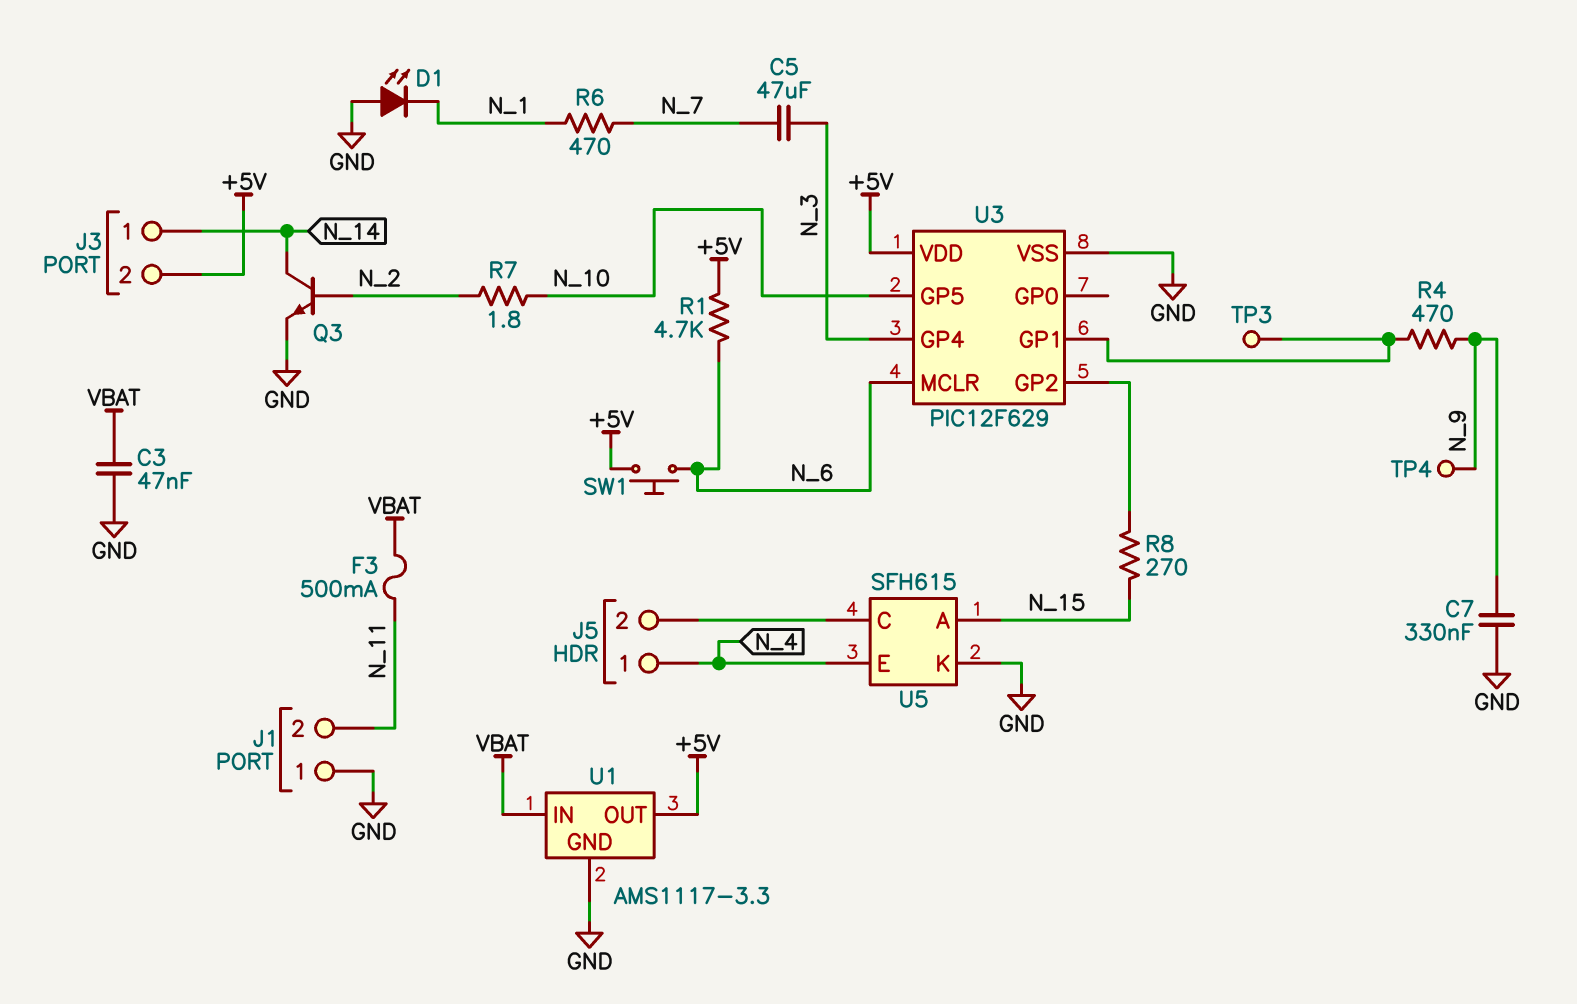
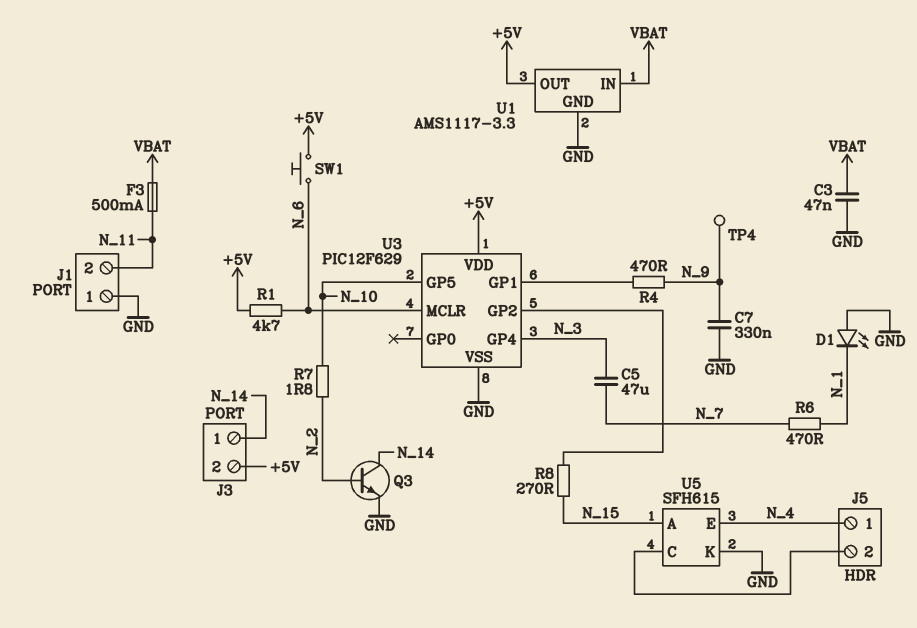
TP3: test point (U3/GP1) -> none

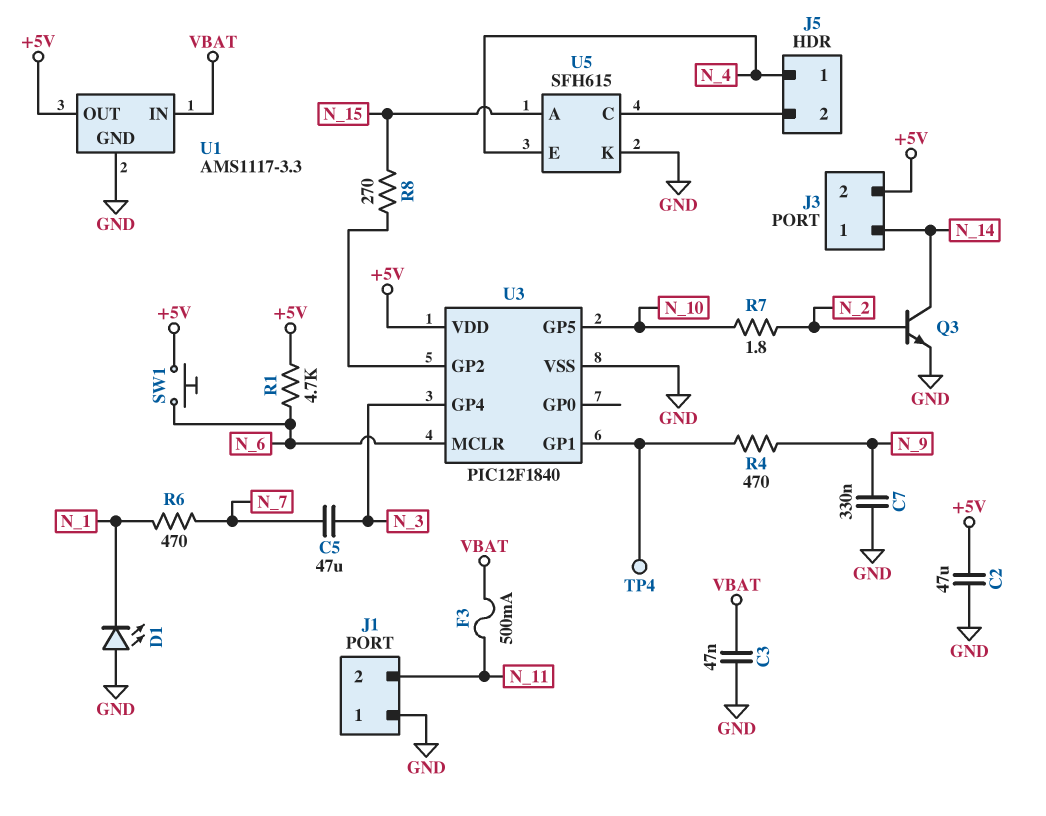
C2: none -> 47uF (+5V, GND)
TP4: test point (N_9) -> test point (U3/GP1)
U3: PIC12F629 -> PIC12F1840

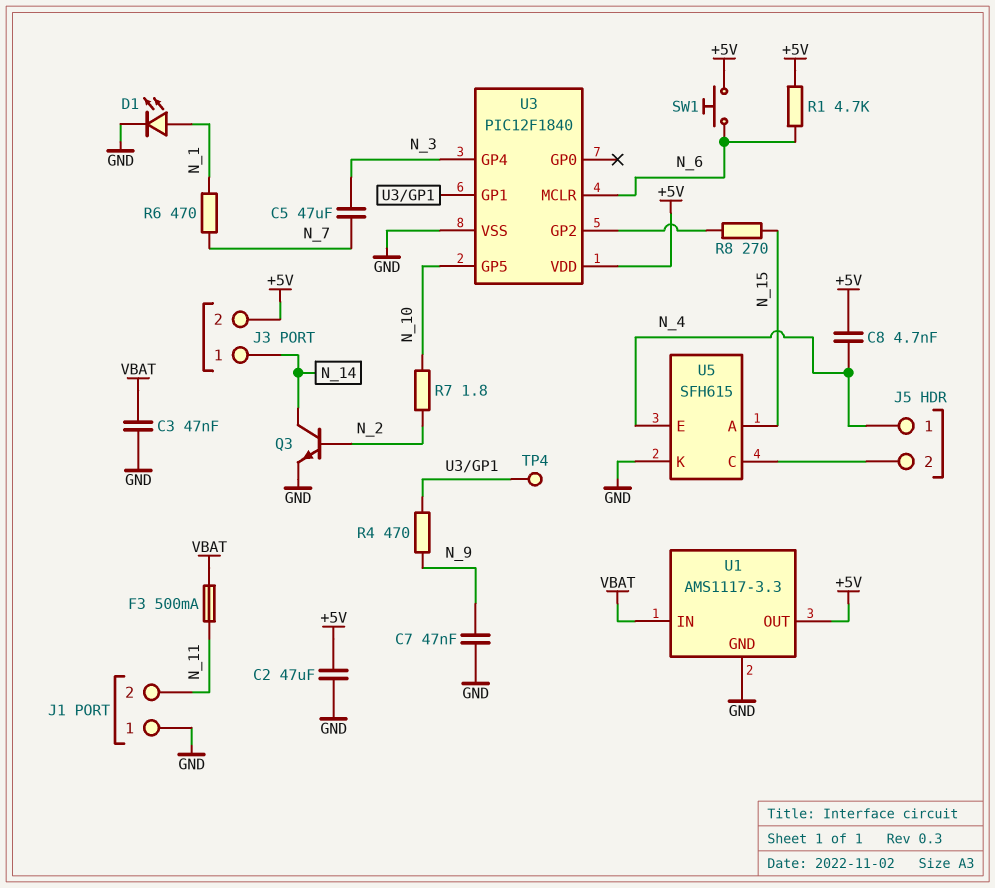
C7: 330nF (GND, N_9) -> 47nF (GND, N_9)
C8: none -> 4.7nF (+5V, N_4)
D1: LED (A GND, K N_1) -> LED (A N_1, K GND)

